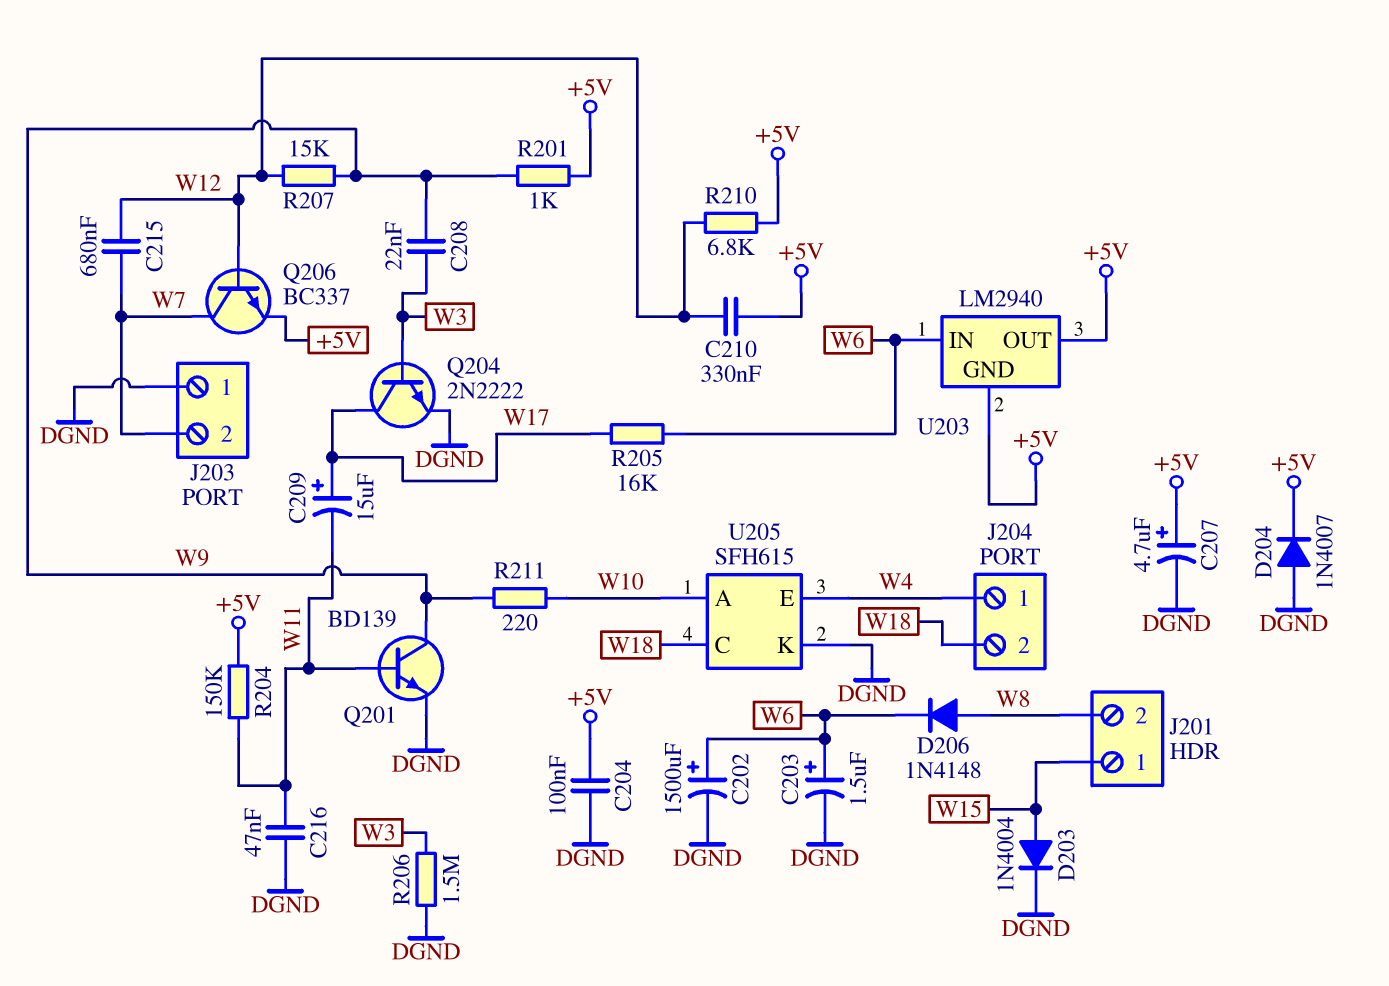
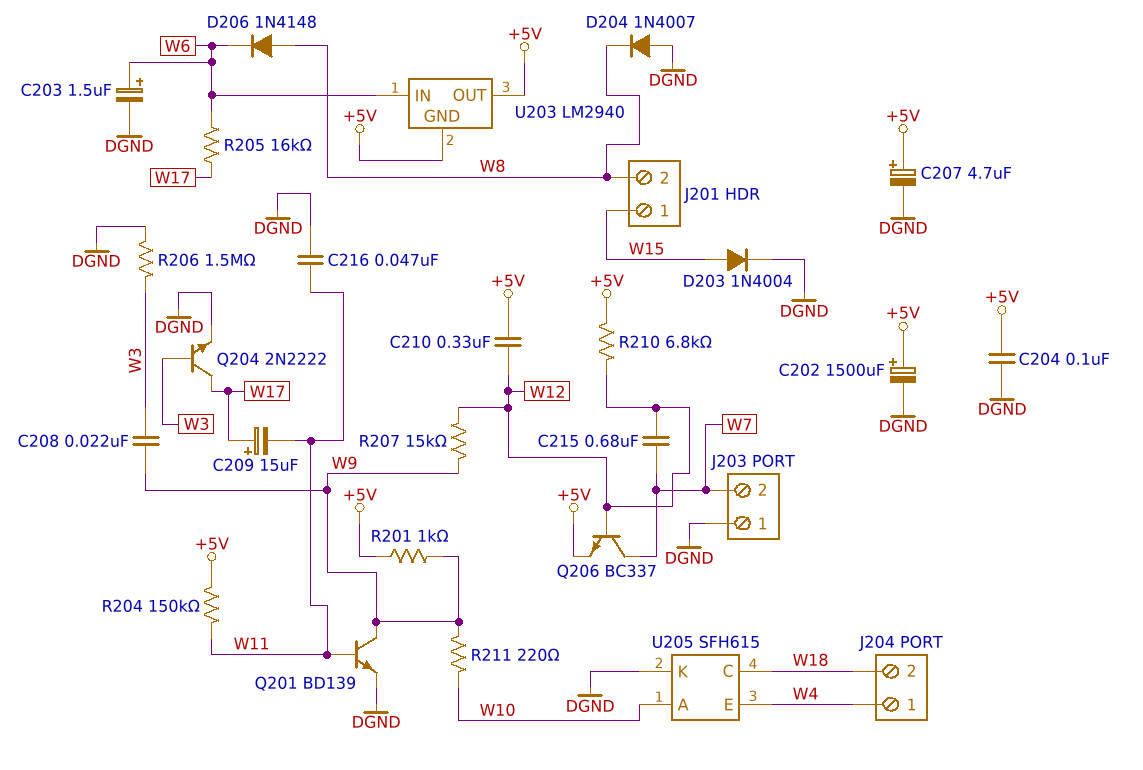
C202: 1500uF (plus W6, minus DGND) -> 1500uF (plus +5V, minus DGND)
D204: diode 1N4007 (A DGND, K +5V) -> diode 1N4007 (A DGND, K W8)

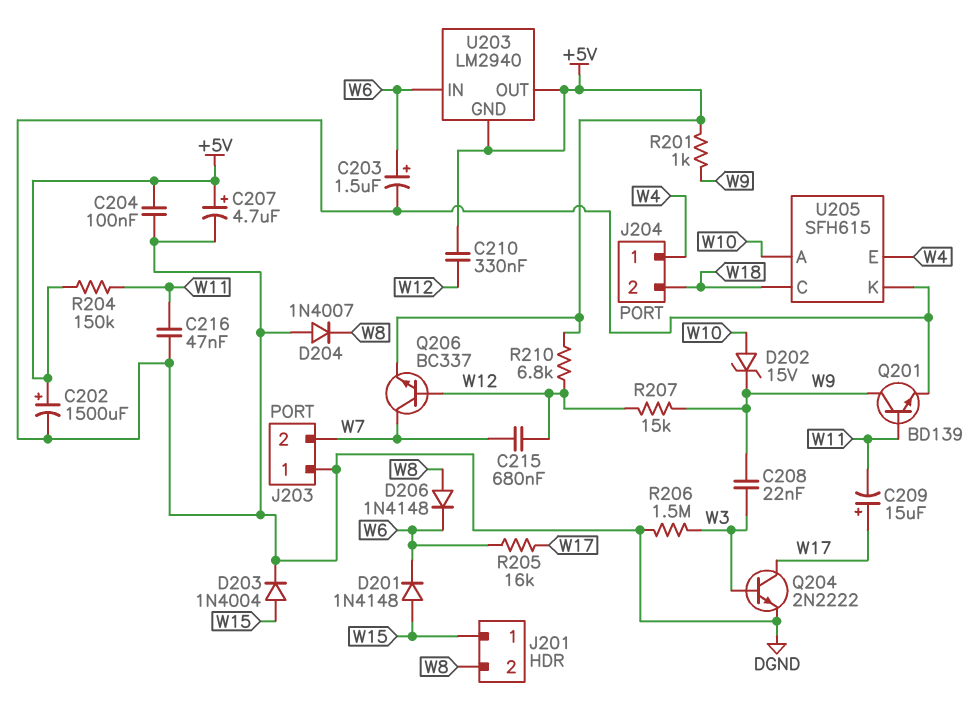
D201: none -> diode 1N4148 (A W15, K W6)
D202: none -> zener 15V (A W10, K W9)
R211: 220 (W9, W10) -> none

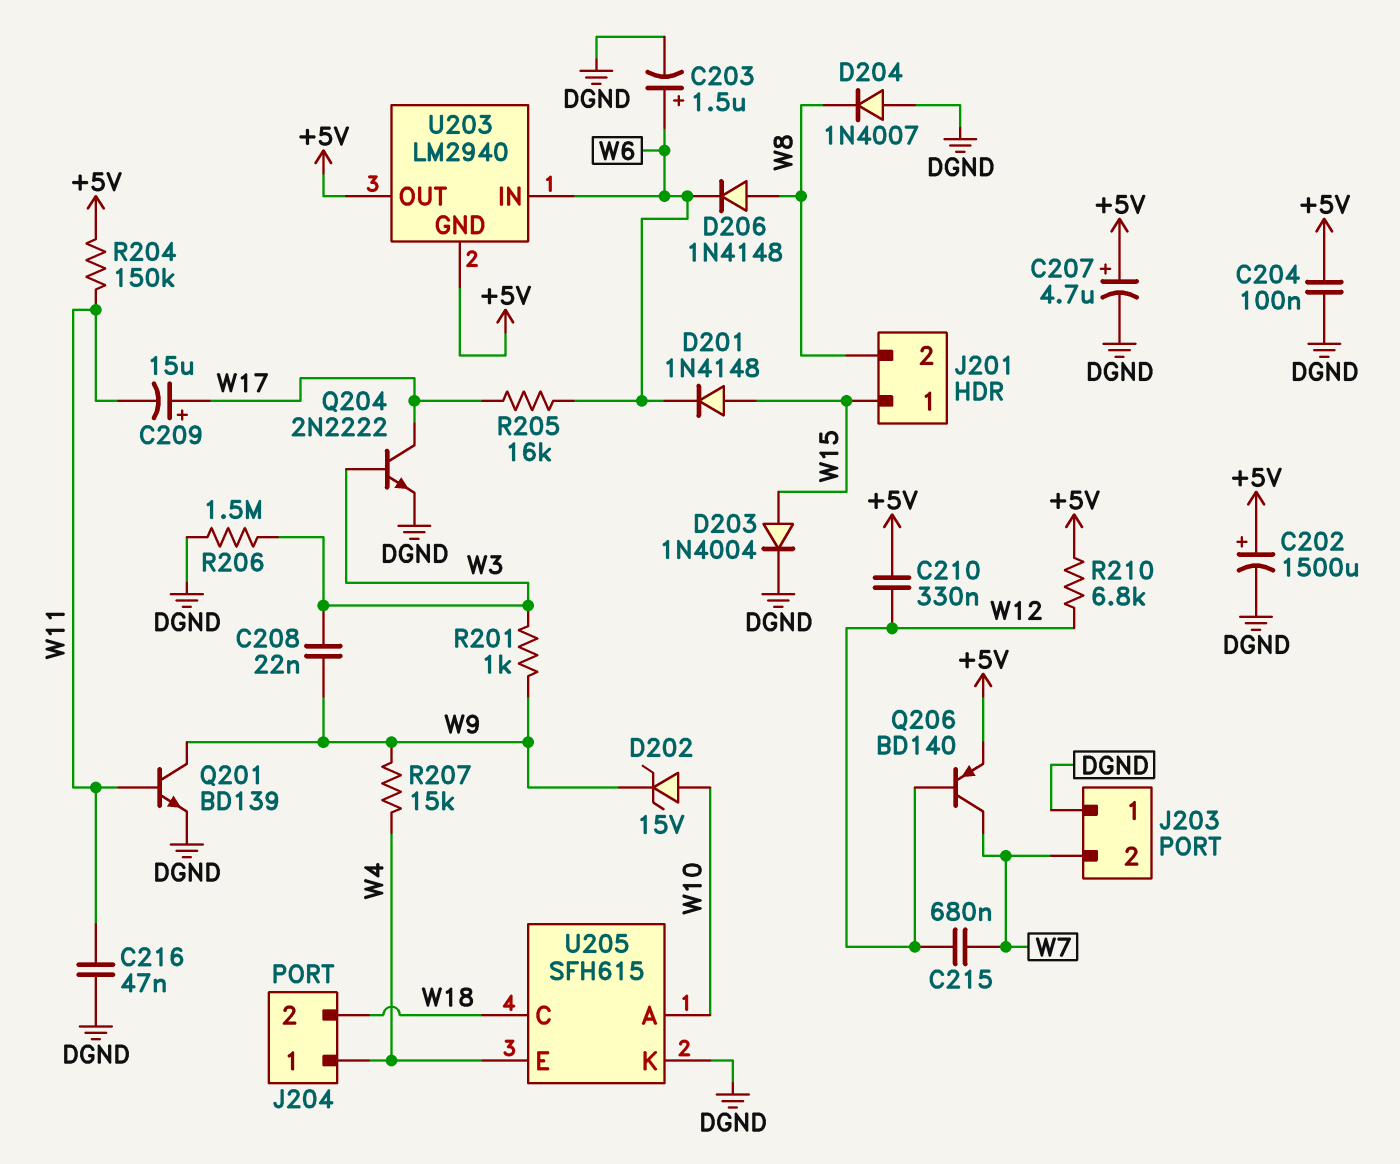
Q206: NPN BC337 (B W12, C W7, E +5V) -> PNP BD140 (B W12, C W7, E +5V)
R201: 1k (+5V, W9) -> 1k (W3, W9)
R207: 15k (W9, W12) -> 15k (W4, W9)

